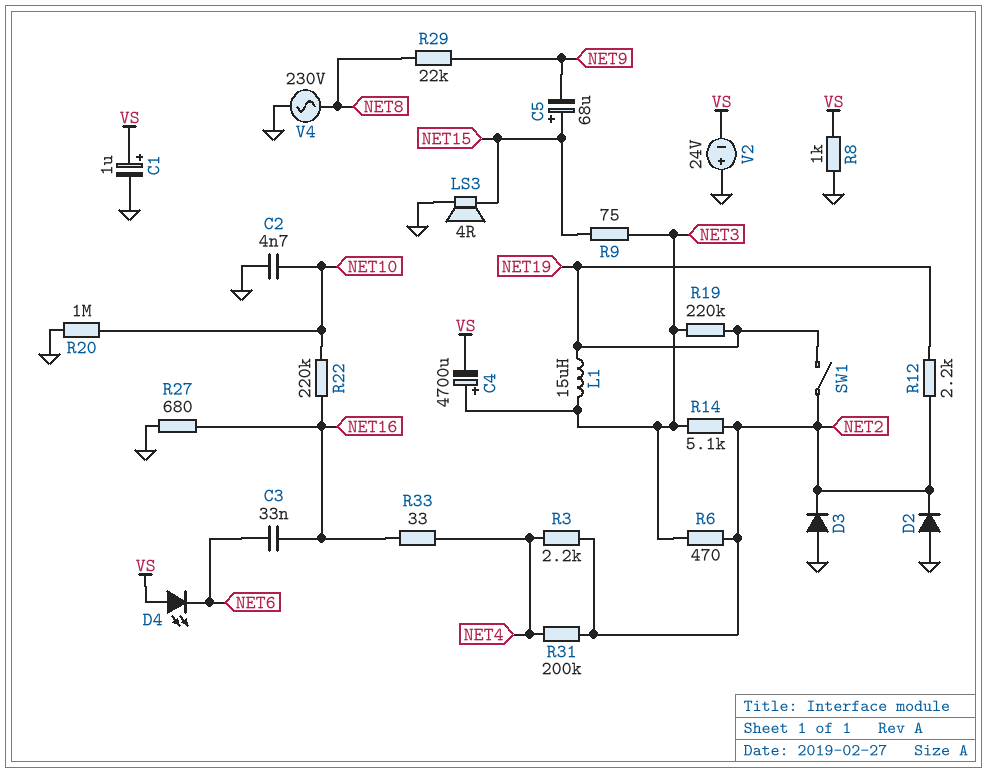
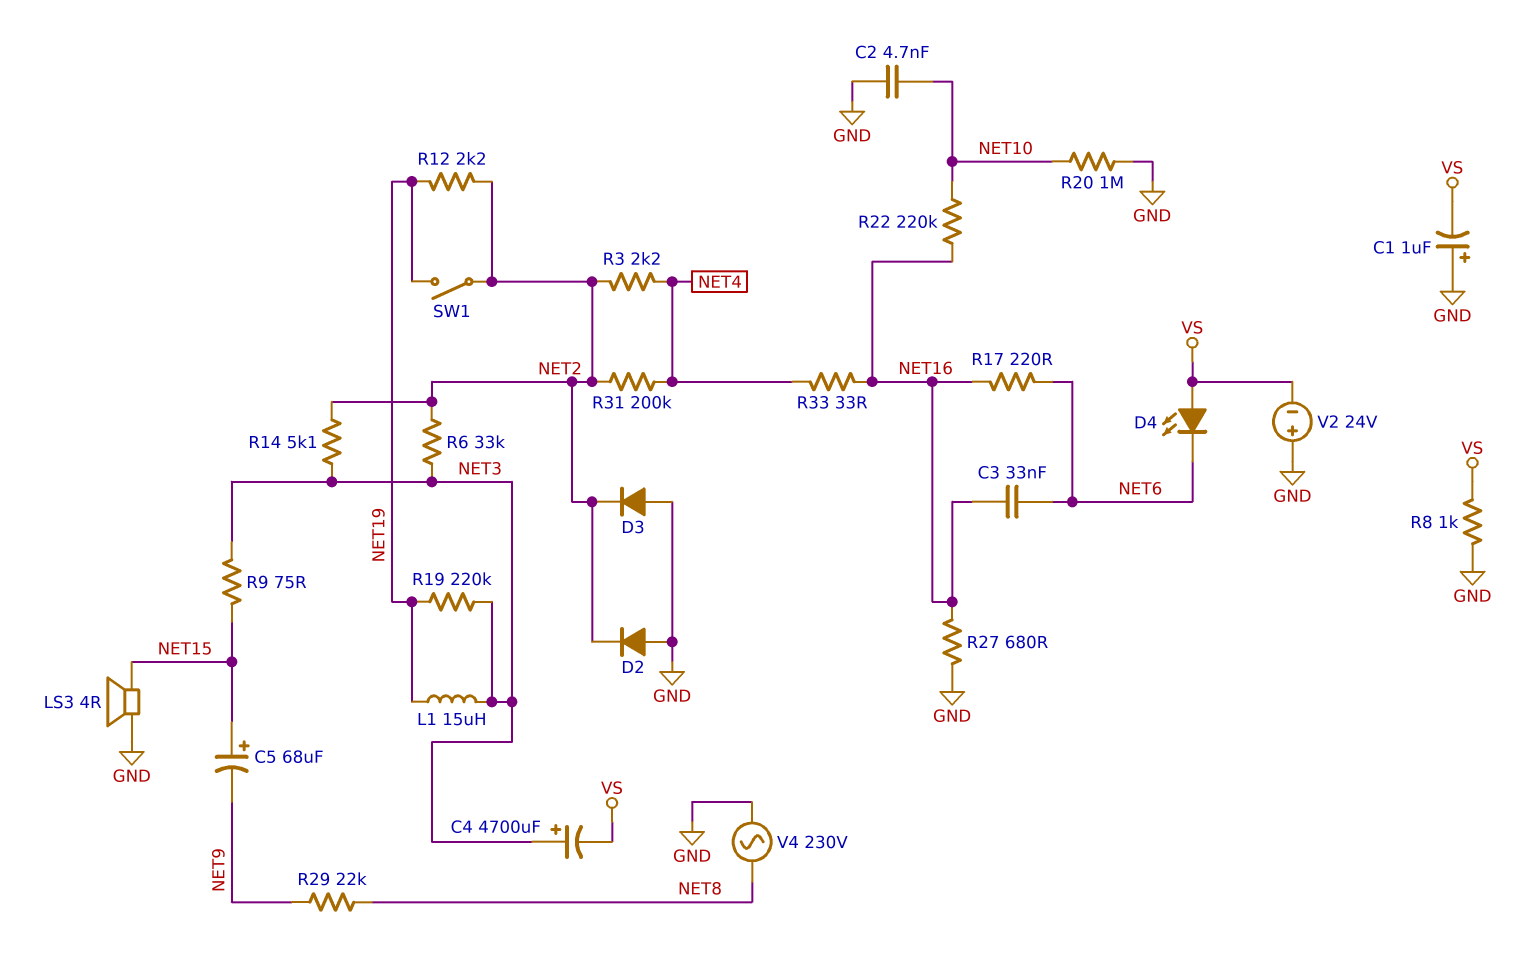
C1: 1uF (plus VS, minus GND) -> 1uF (plus GND, minus VS)
R6: 470 (NET2, NET3) -> 33k (NET2, NET3)
R17: none -> 220 (NET6, NET16)

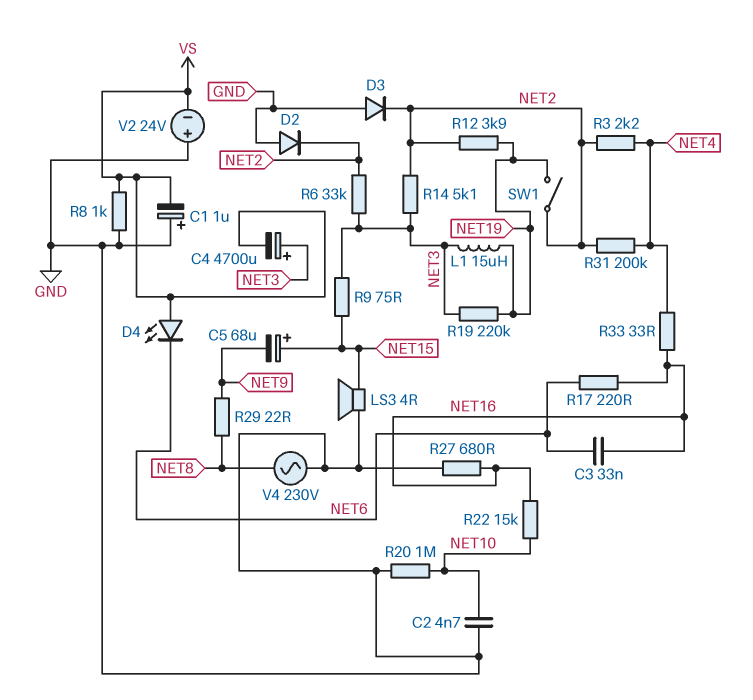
R12: 2.2k (NET2, NET19) -> 3.9k (NET2, NET19)
R22: 220k (NET10, NET16) -> 15k (NET10, NET16)
R29: 22k (NET8, NET9) -> 22 (NET8, NET9)

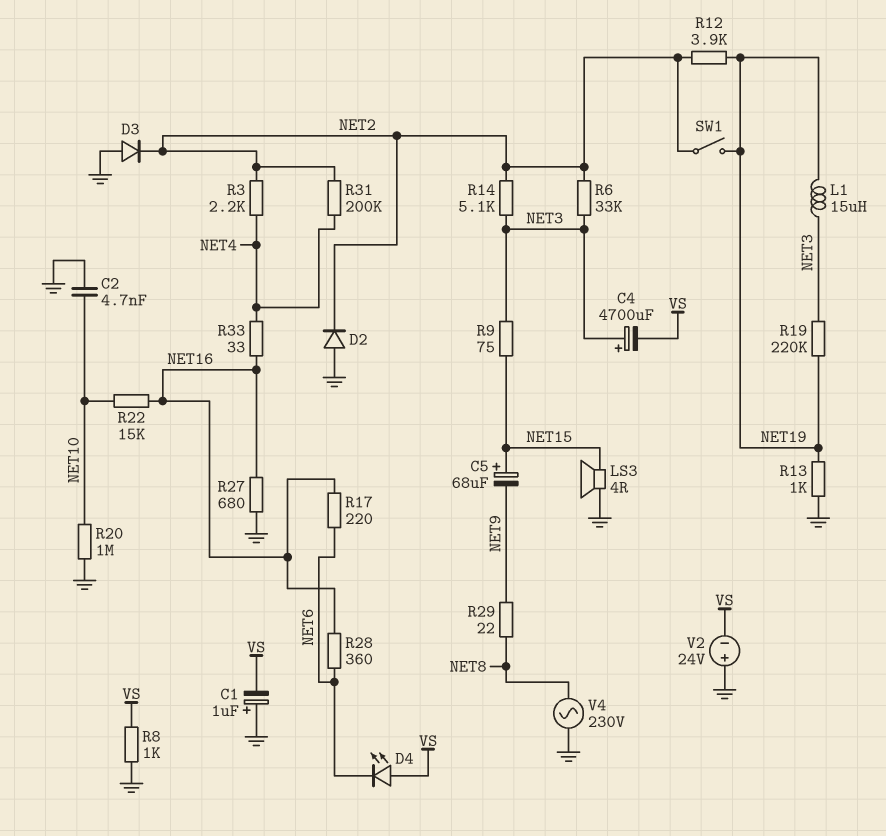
C3: 33nF (NET6, NET16) -> none
R13: none -> 1k (GND, NET19)
R28: none -> 360 (NET6, NET16)

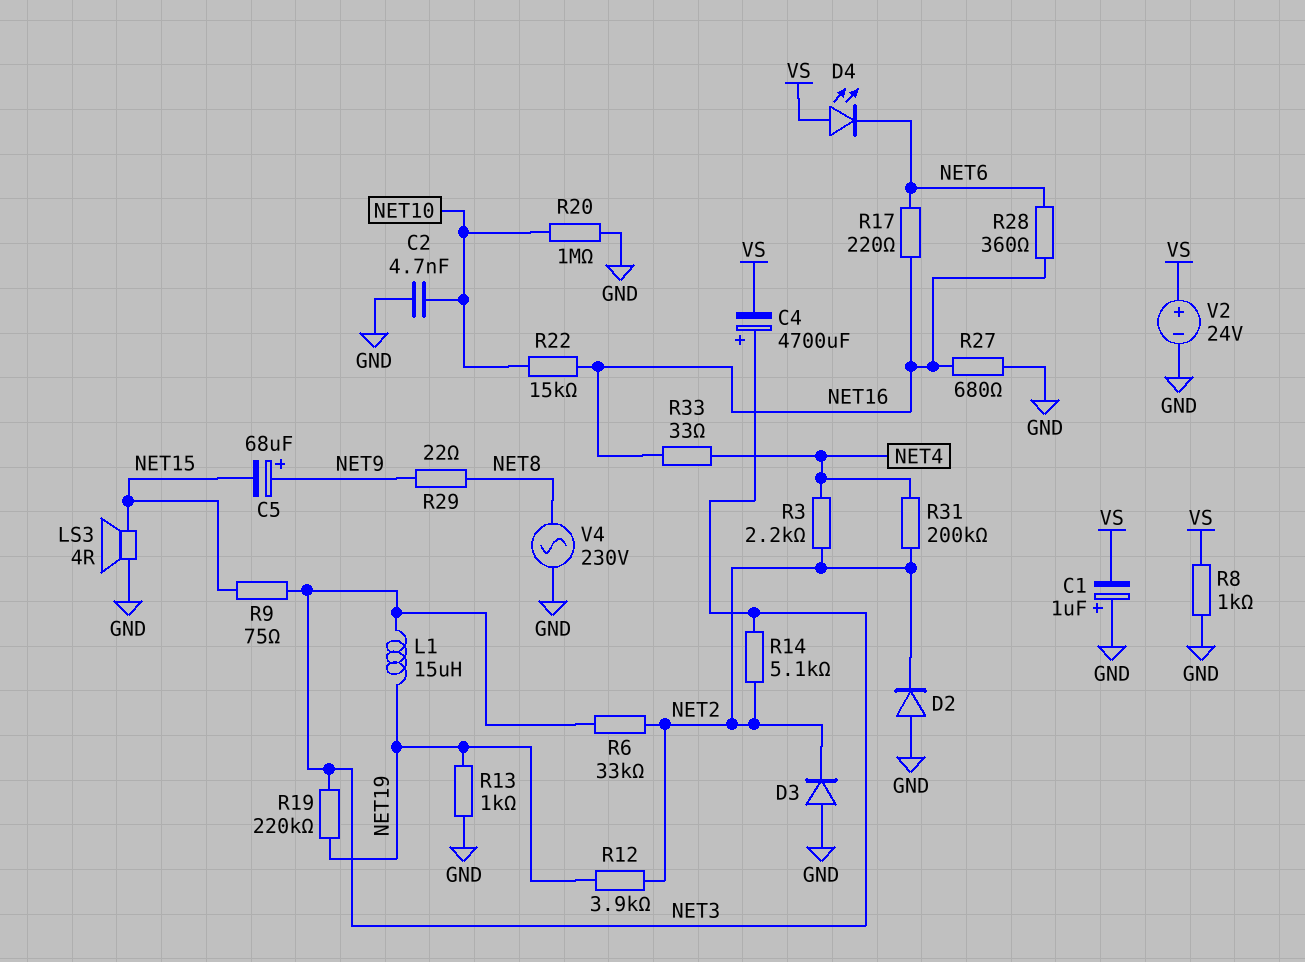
C5: 68uF (plus NET15, minus NET9) -> 68uF (plus NET9, minus NET15)
SW1: switch (NET2, NET19) -> none
V2: 24V (plus GND, minus VS) -> 24V (plus VS, minus GND)

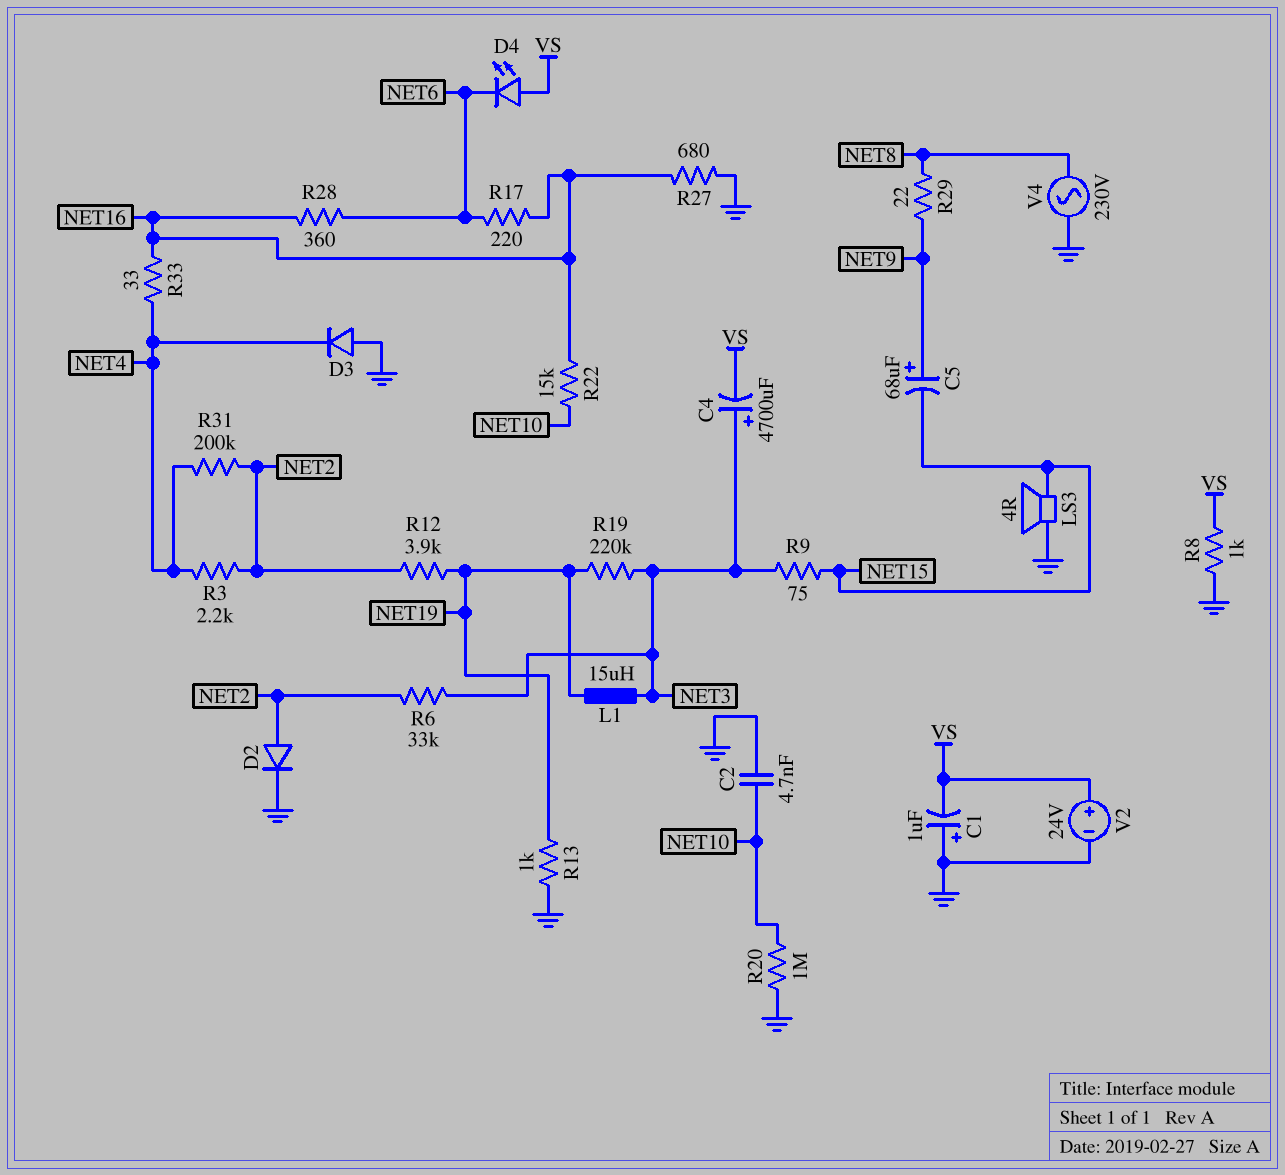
D2: diode (A GND, K NET2) -> diode (A NET2, K GND)
D3: diode (A GND, K NET2) -> diode (A GND, K NET4)
R14: 5.1k (NET2, NET3) -> none

